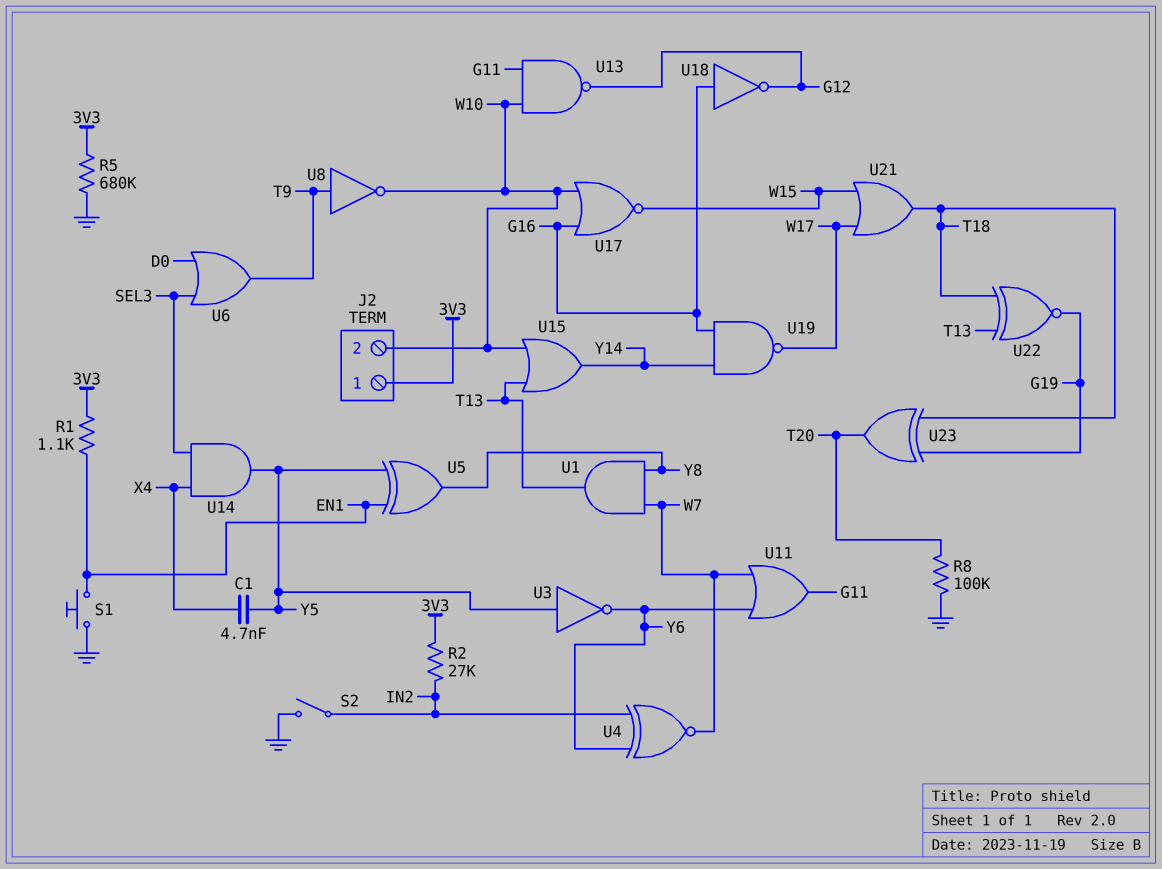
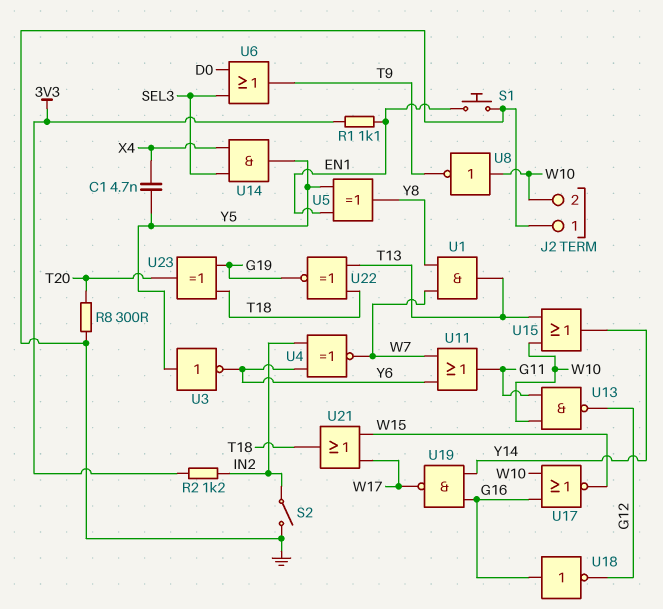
J2 pin 1: 3V3 -> GND
R2: 27k (3V3, IN2) -> 1.2k (3V3, IN2)
R5: 680k (3V3, GND) -> none
R8: 100k (GND, T20) -> 300 (GND, T20)
U8: NOT (in T9, out W10) -> NOT (in W10, out T9)

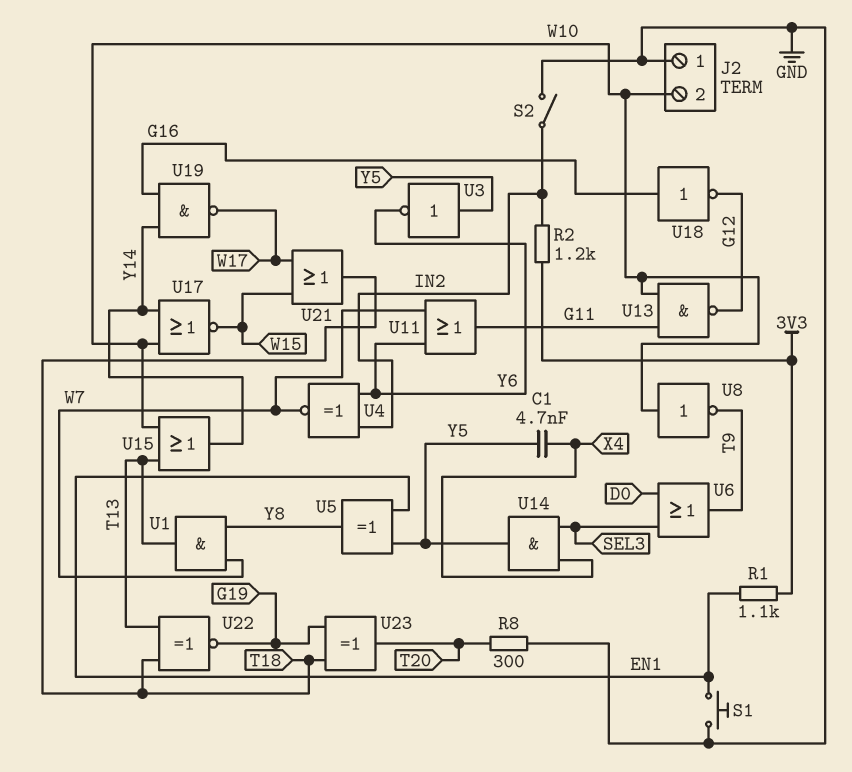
U17: NOR (in G16, in W10, out W15) -> NOR (in W10, in Y14, out W15)

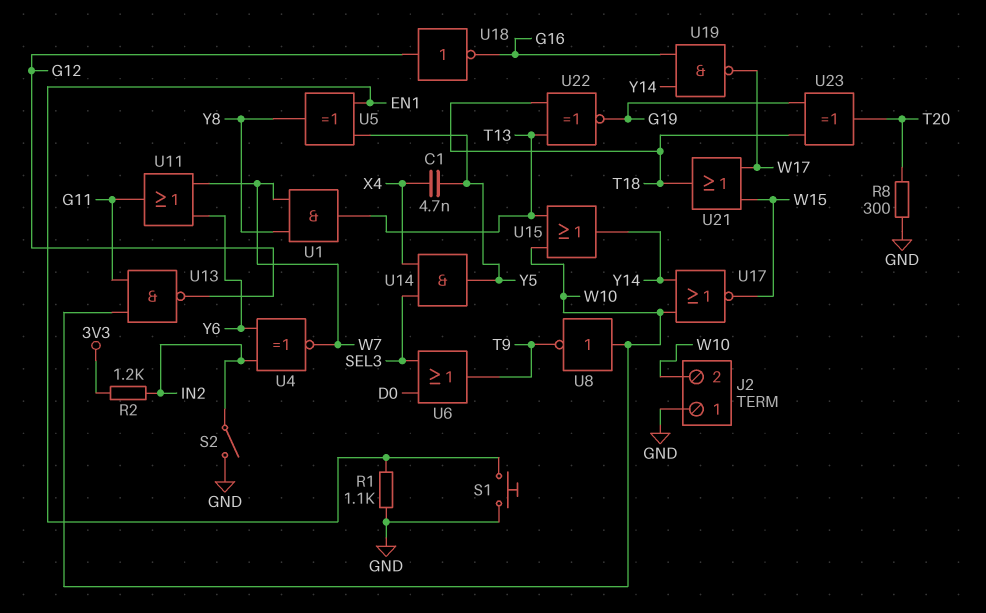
R1: 1.1k (3V3, EN1) -> 1.1k (EN1, GND)
U3: NOT (in Y5, out Y6) -> none
U18: NOT (in G16, out G12) -> NOT (in G12, out G16)

